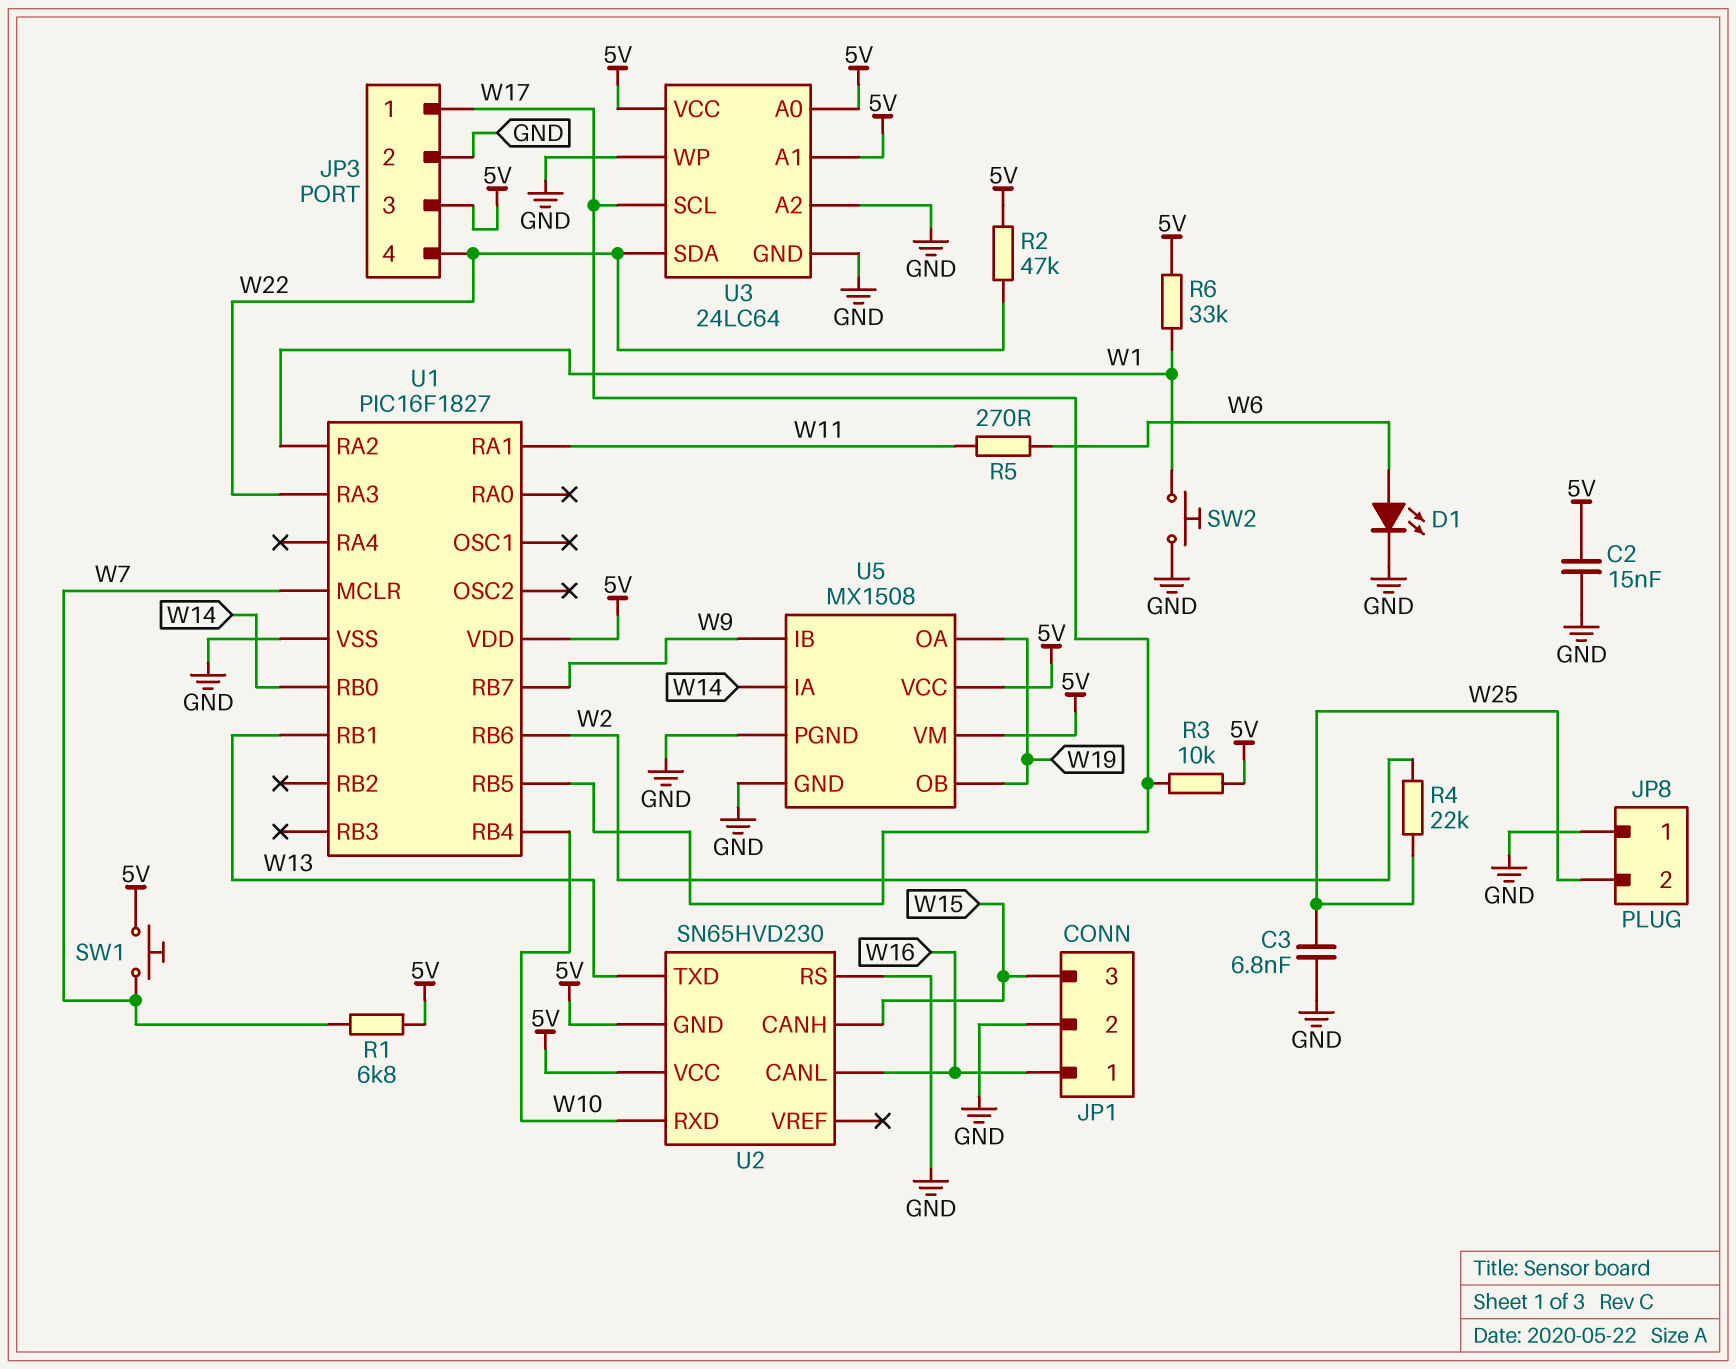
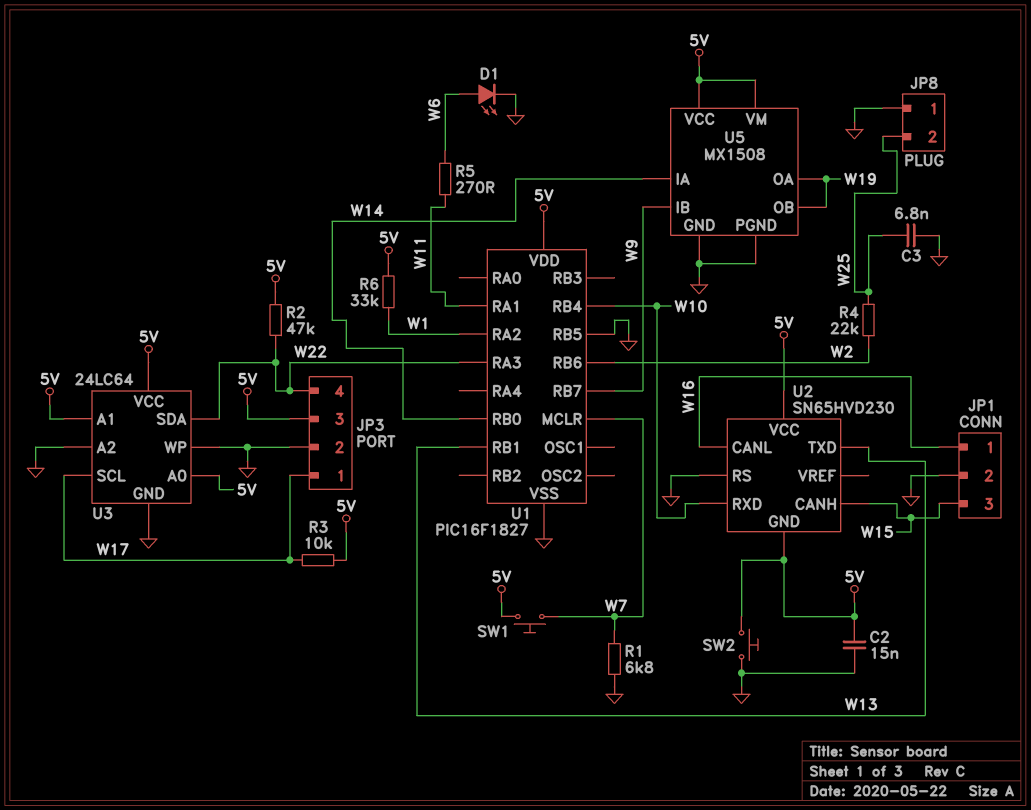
R1: 6.8k (5V, W7) -> 6.8k (GND, W7)
SW2: button (GND, W1) -> button (5V, GND)
U1 pin RB5: W17 -> GND

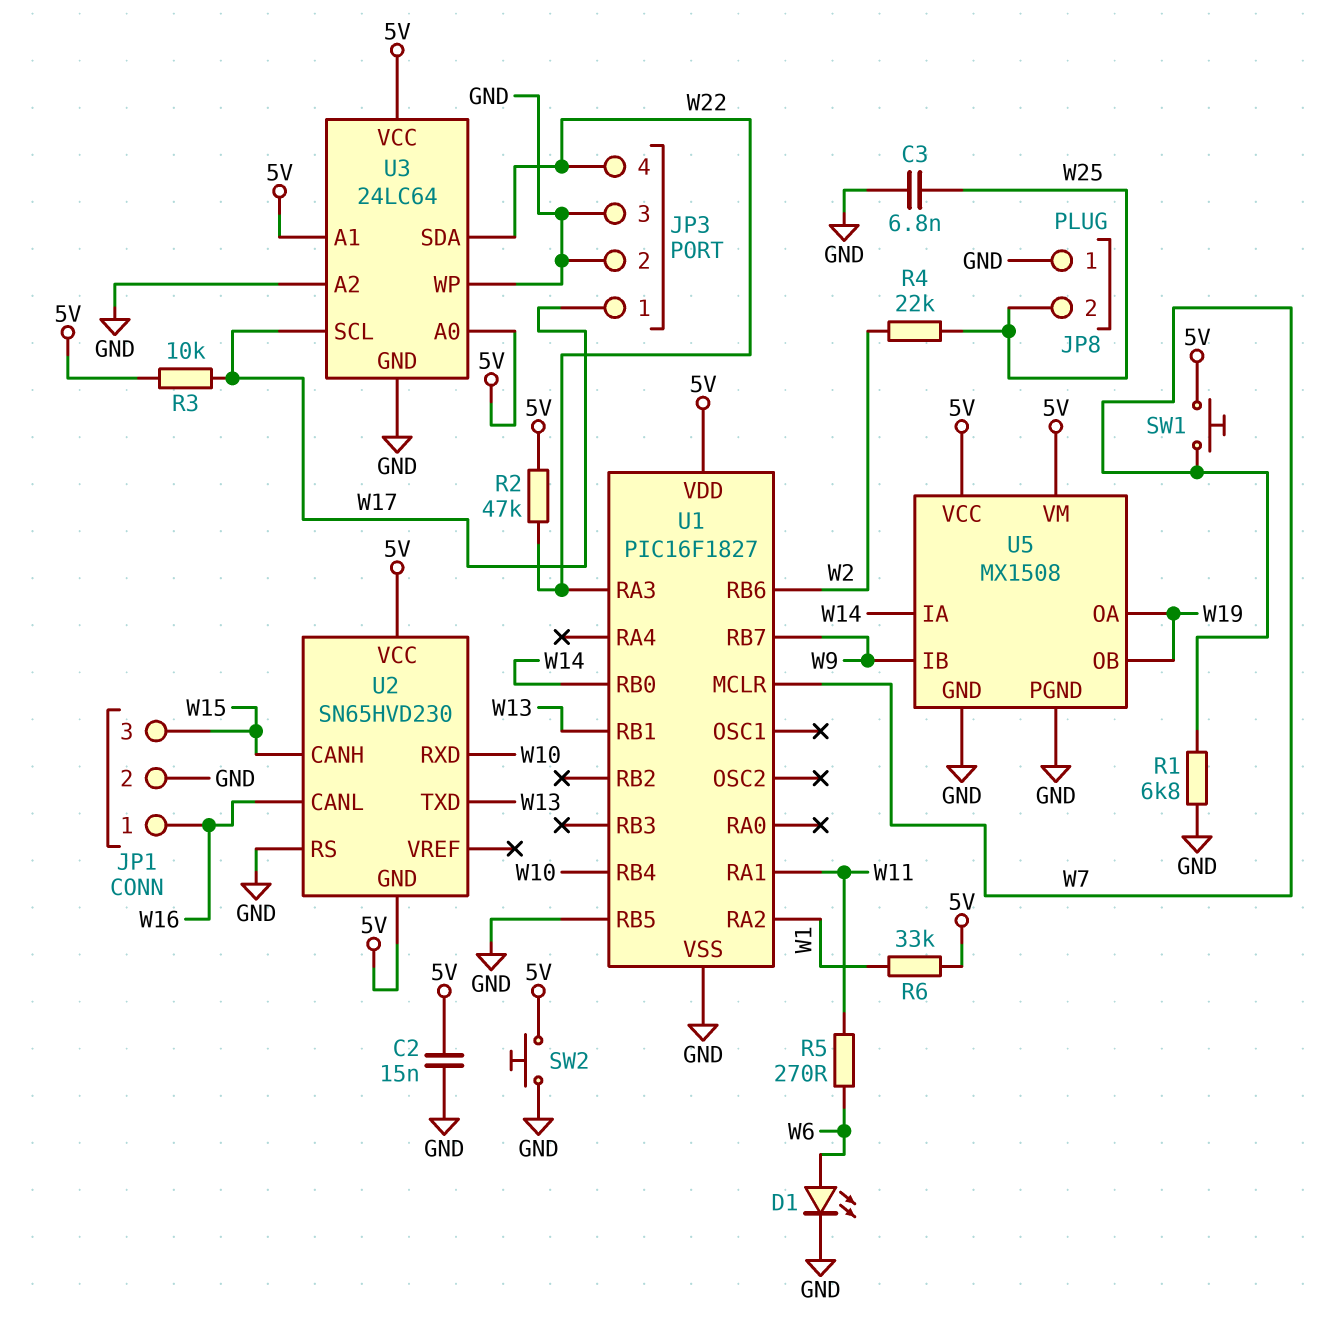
JP3 pin 3: 5V -> GND

